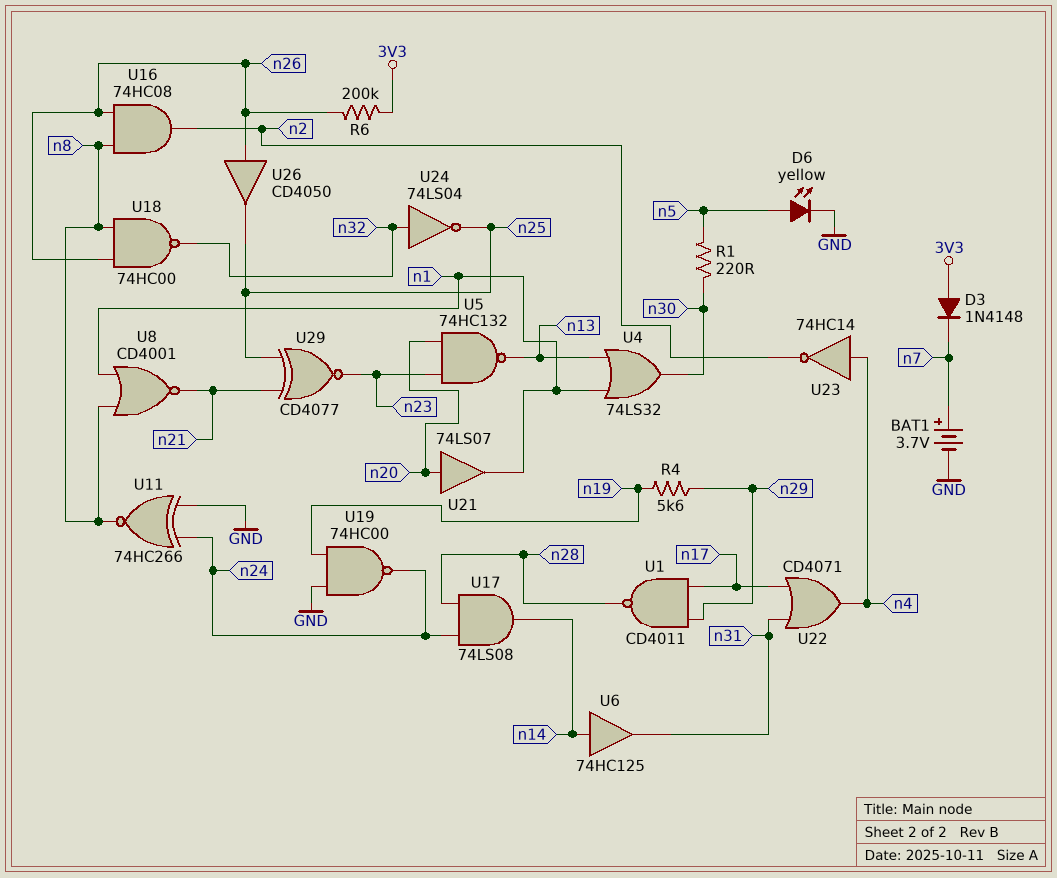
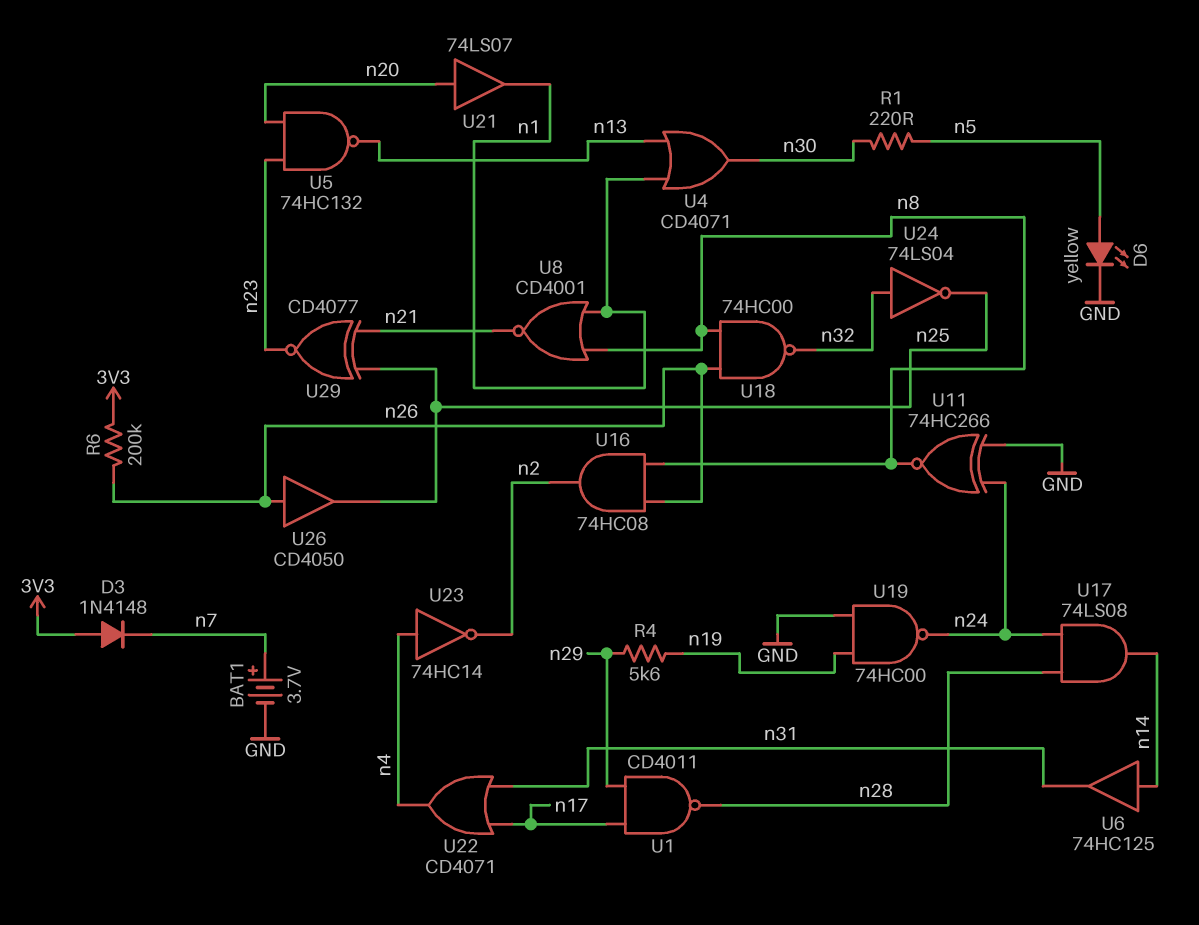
U4: OR 74LS32 (in n1, in n13, out n30) -> OR CD4071 (in n1, in n13, out n30)

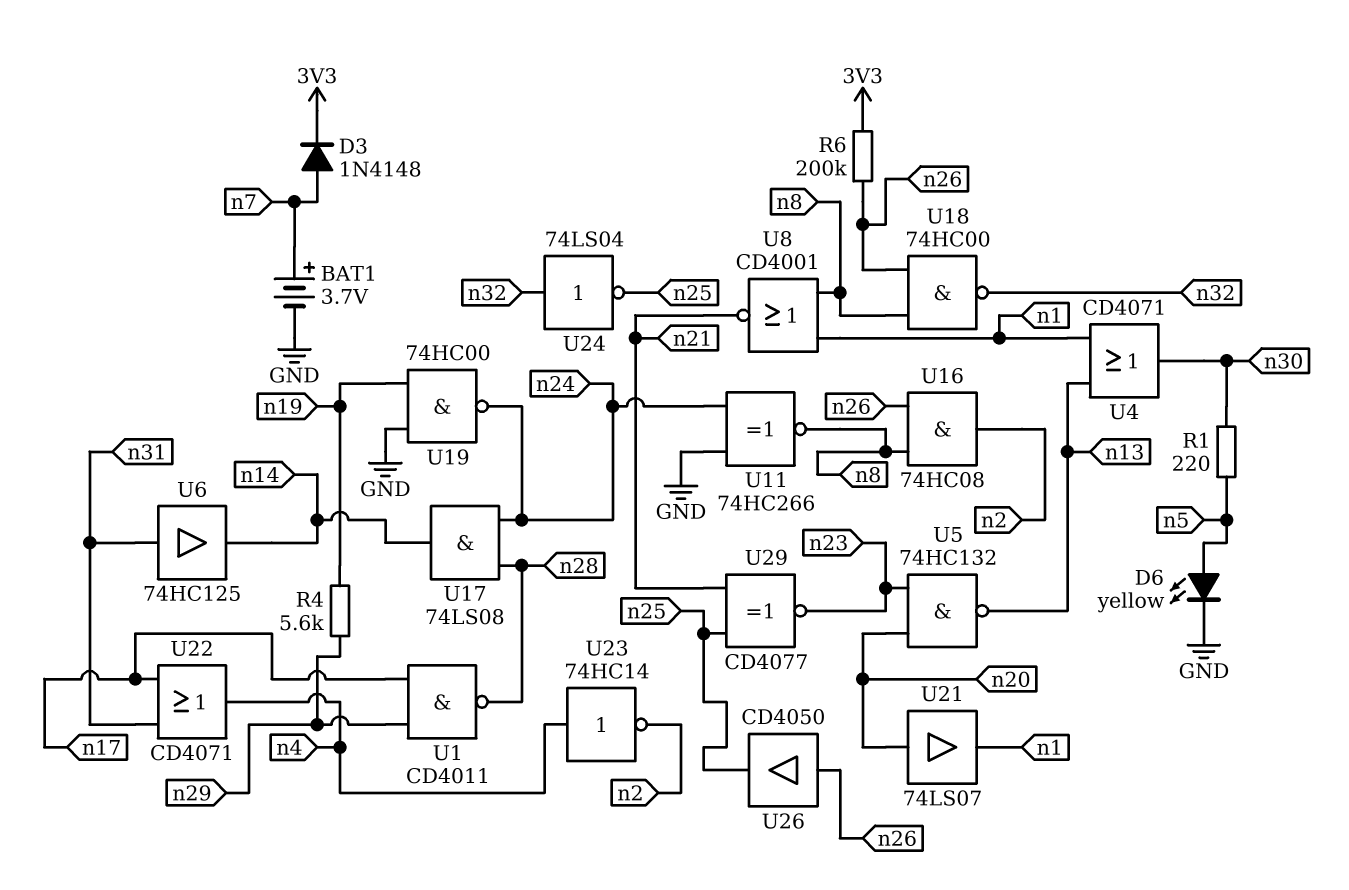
D3: diode 1N4148 (A 3V3, K n7) -> diode 1N4148 (A n7, K 3V3)
U6: buffer 74HC125 (in n14, out n31) -> buffer 74HC125 (in n31, out n14)

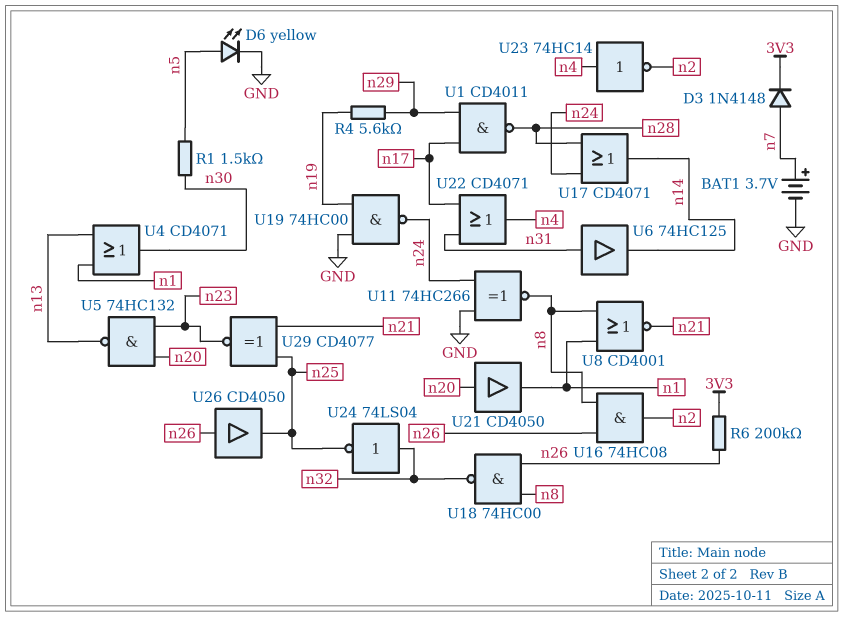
R1: 220 (n5, n30) -> 1.5k (n5, n30)
U17: AND 74LS08 (in n24, in n28, out n14) -> OR CD4071 (in n24, in n28, out n14)
U21: buffer 74LS07 (in n20, out n1) -> buffer CD4050 (in n20, out n1)

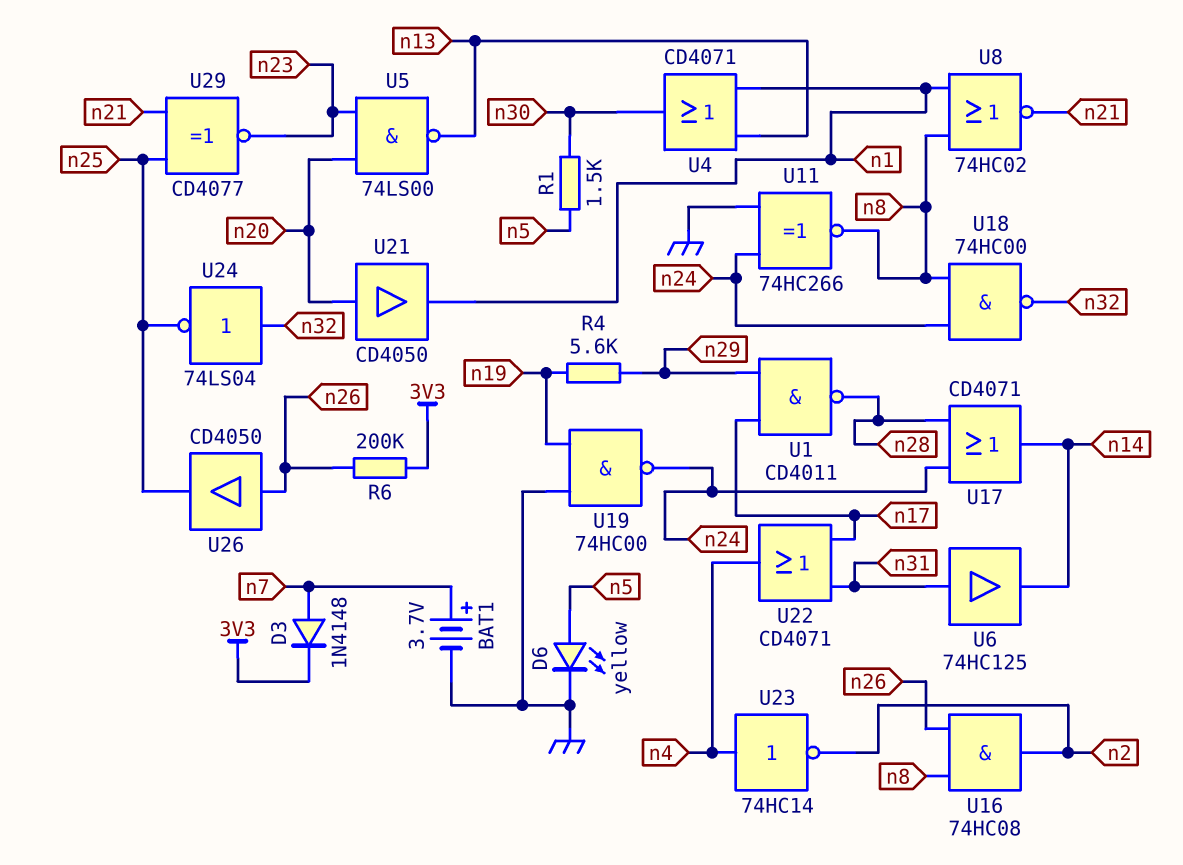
U5: NAND 74HC132 (in n20, in n23, out n13) -> NAND 74LS00 (in n20, in n23, out n13)
U8: NOR CD4001 (in n1, in n8, out n21) -> NOR 74HC02 (in n1, in n8, out n21)
U18: NAND 74HC00 (in n8, in n26, out n32) -> NAND 74HC00 (in n8, in n24, out n32)

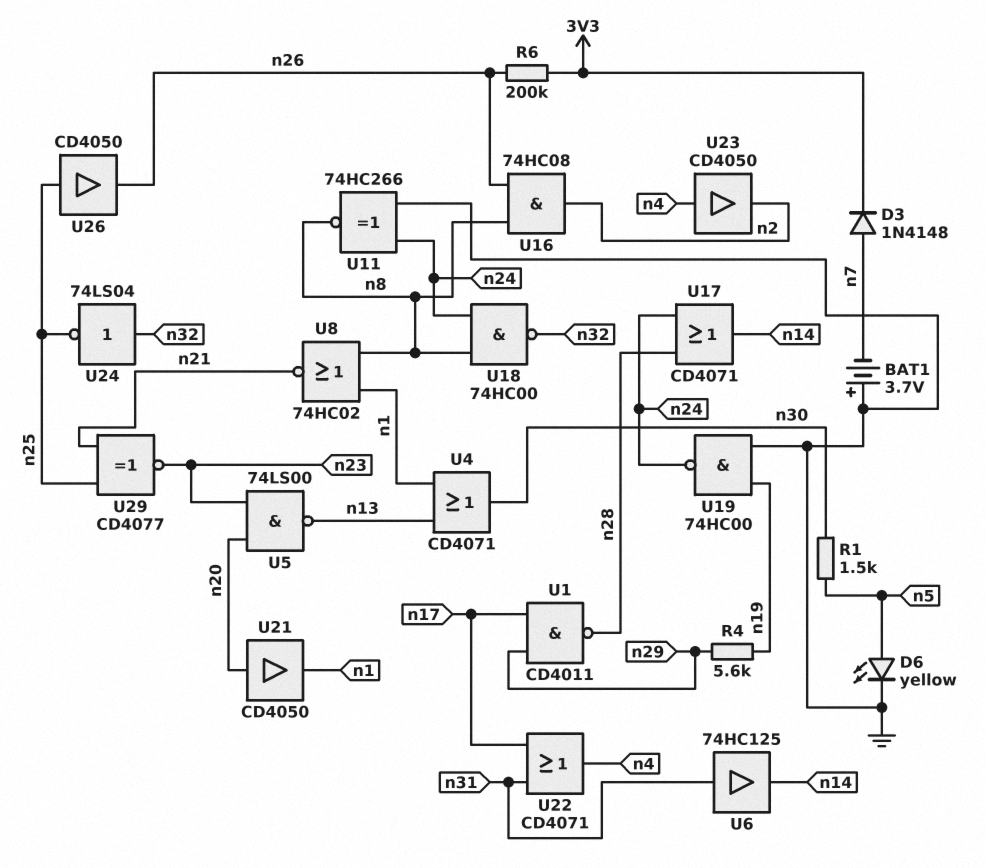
BAT1: 3.7V (plus n7, minus GND) -> 3.7V (plus GND, minus n7)
U23: NOT 74HC14 (in n4, out n2) -> buffer CD4050 (in n4, out n2)
U26: buffer CD4050 (in n26, out n25) -> buffer CD4050 (in n25, out n26)

